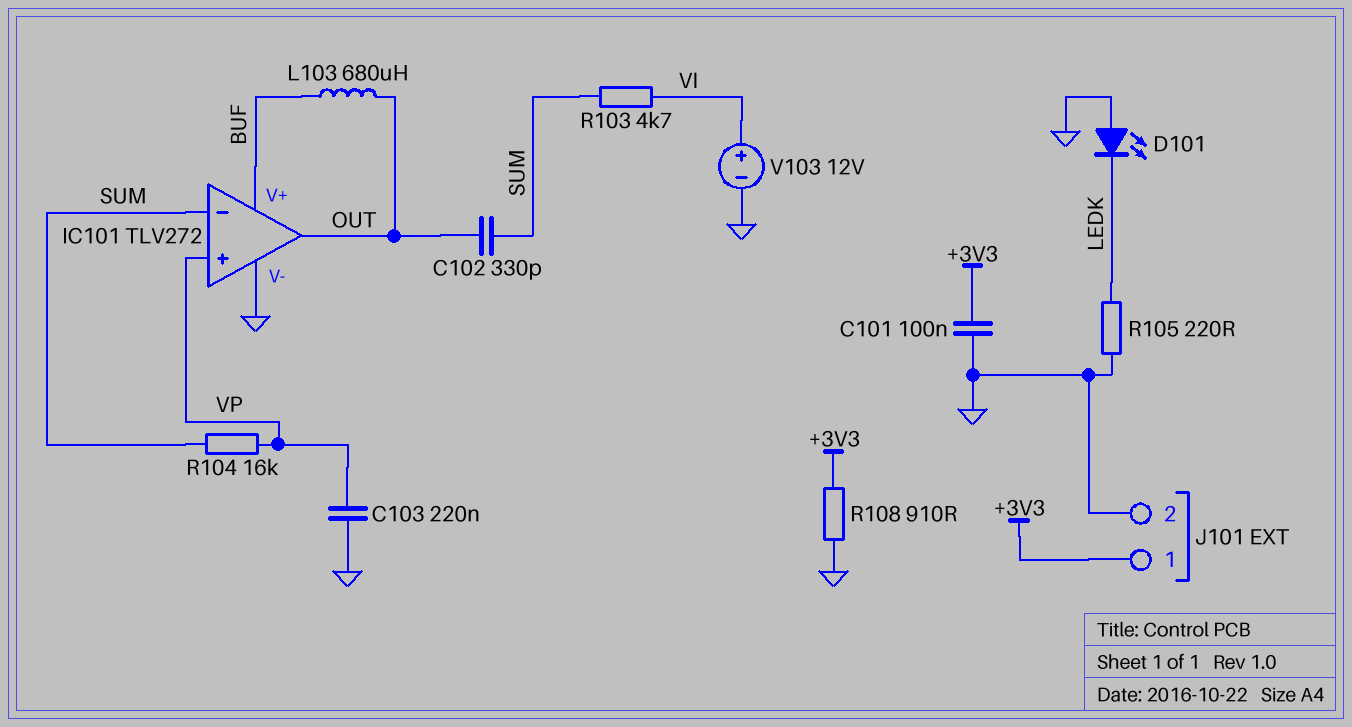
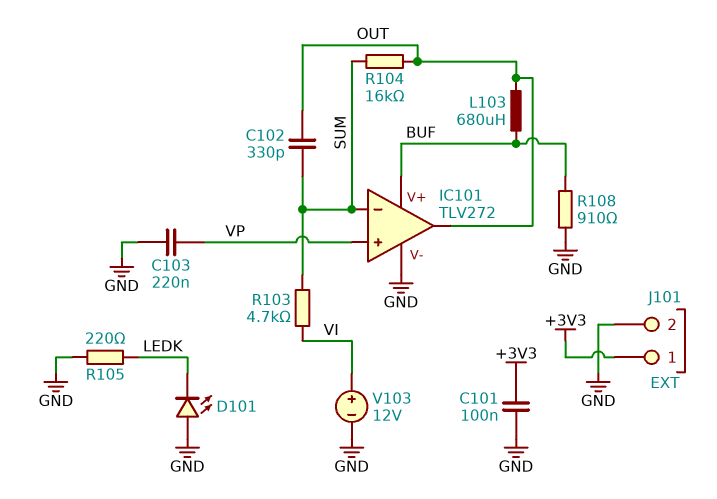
R104: 16k (SUM, VP) -> 16k (OUT, SUM)
R108: 910 (+3V3, GND) -> 910 (BUF, GND)

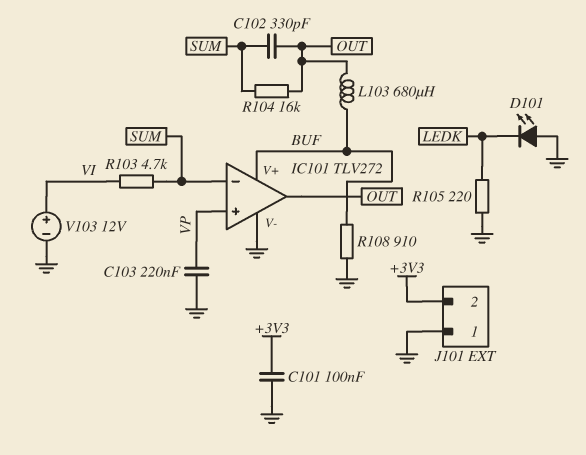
J101 pin 1: +3V3 -> GND
J101 pin 2: GND -> +3V3

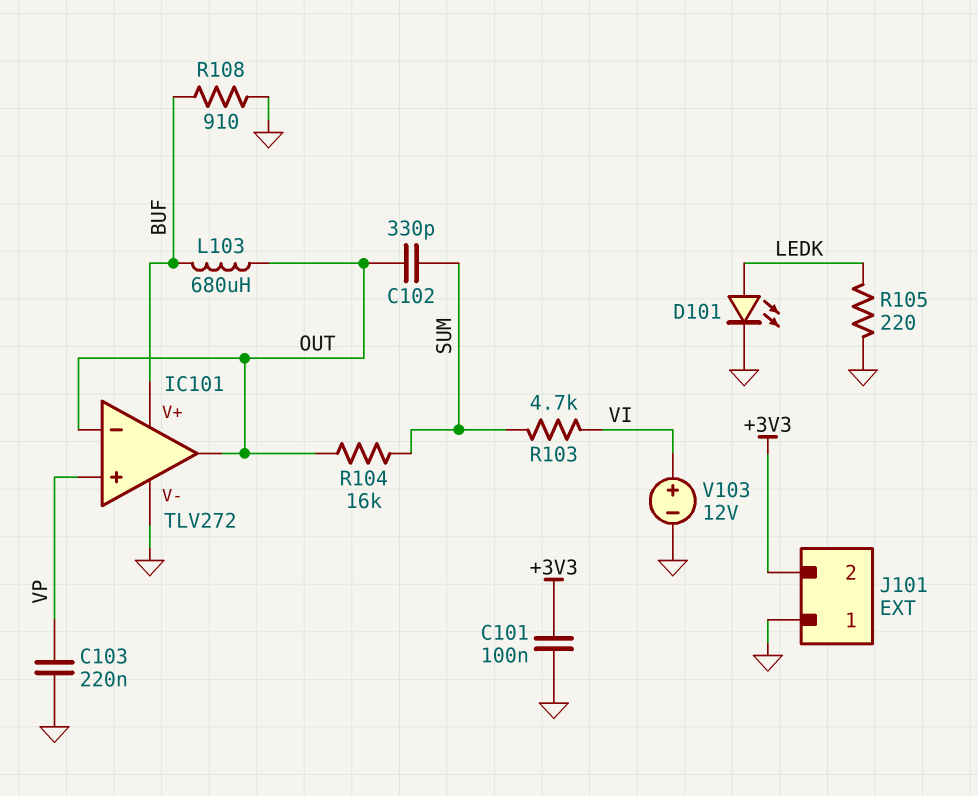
D101: LED (A GND, K LEDK) -> LED (A LEDK, K GND)
IC101 pin in-: SUM -> OUT

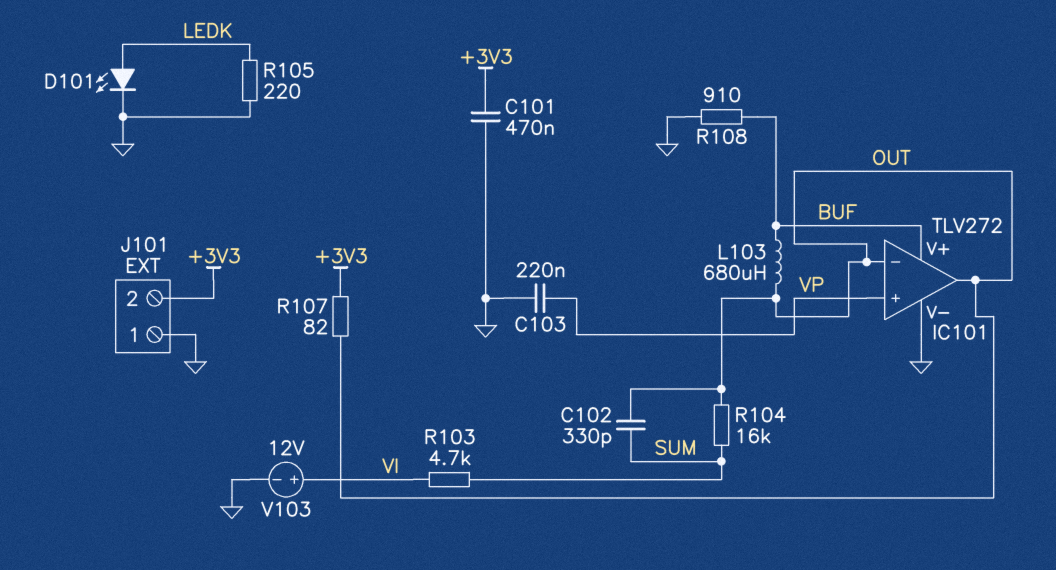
C101: 100nF (+3V3, GND) -> 470nF (+3V3, GND)
R107: none -> 82 (+3V3, OUT)

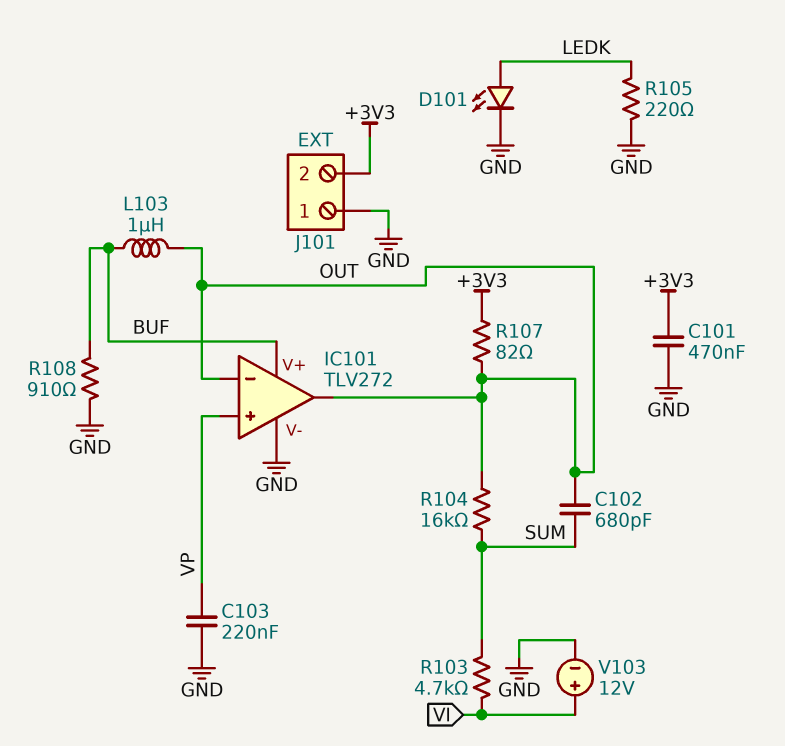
C102: 330pF (OUT, SUM) -> 680pF (OUT, SUM)
L103: 680uH (BUF, OUT) -> 1uH (BUF, OUT)

